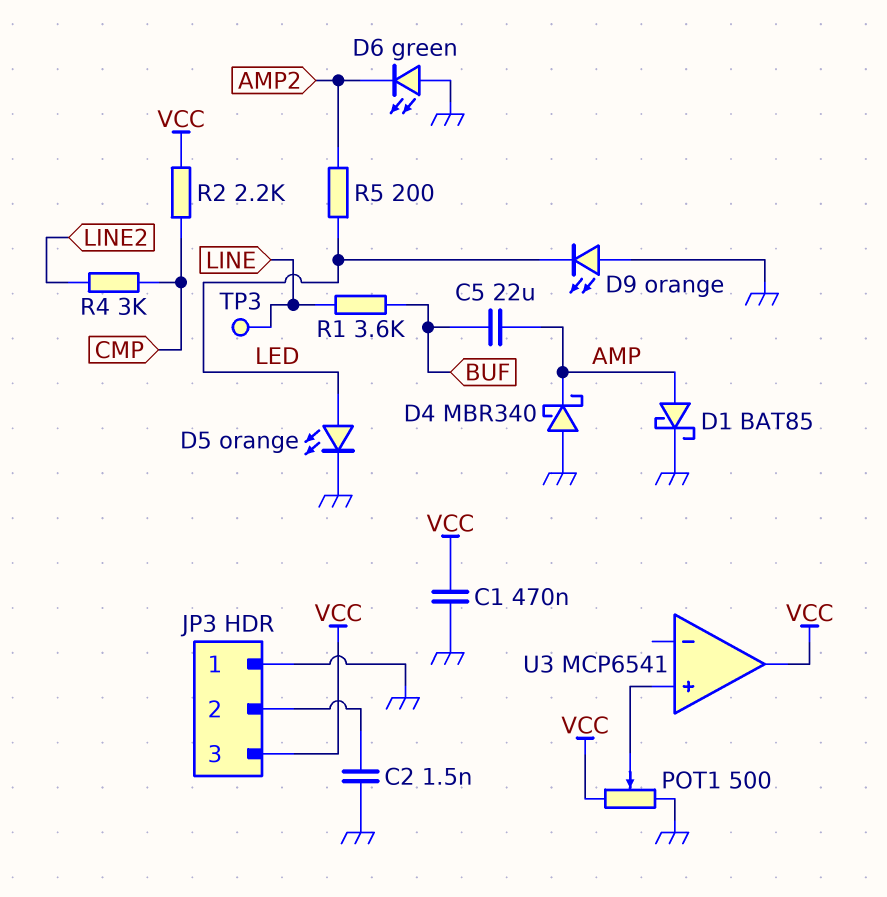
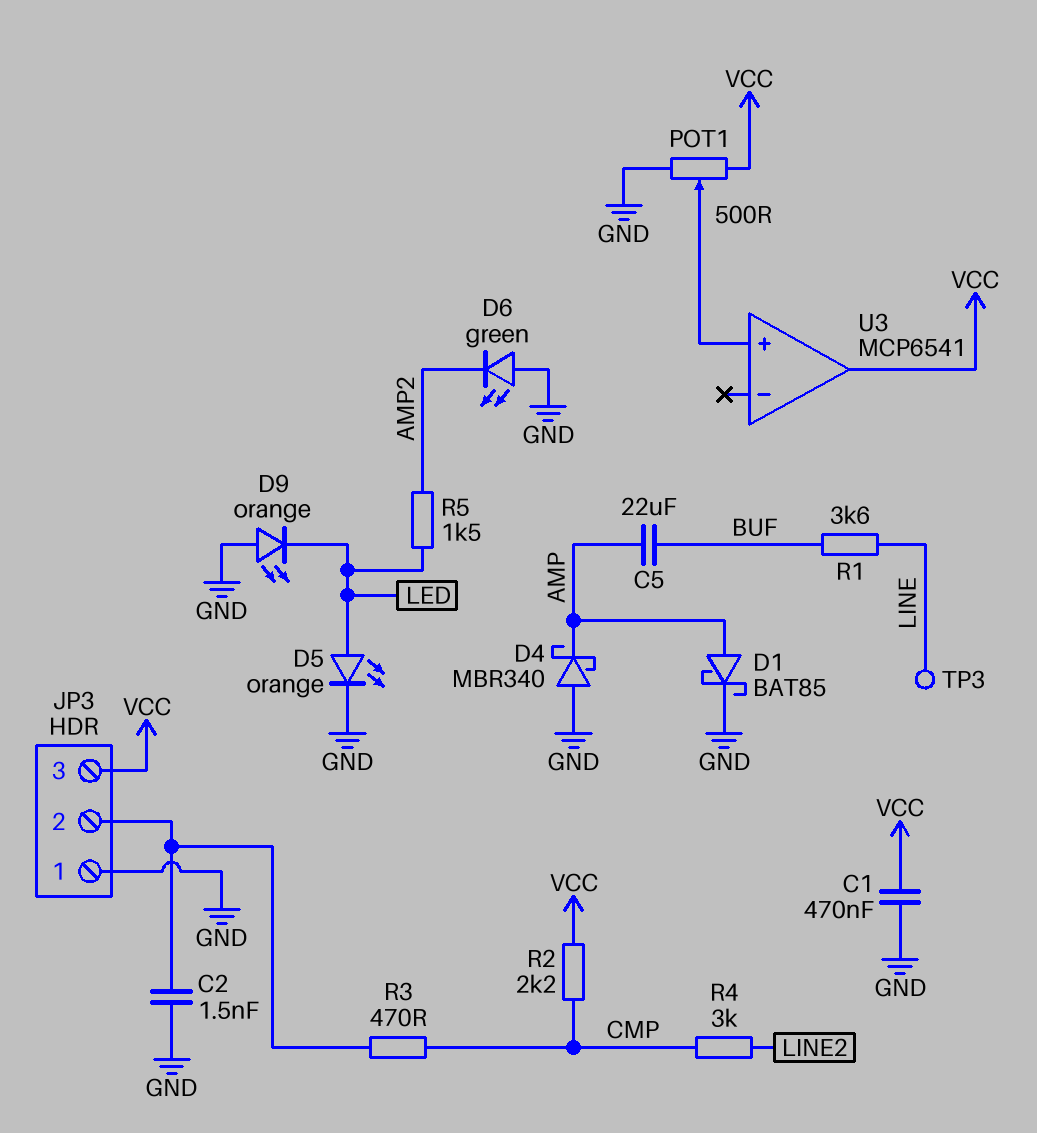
R3: none -> 470 (CMP, JP3/2)
R5: 200 (AMP2, LED) -> 1.5k (AMP2, LED)

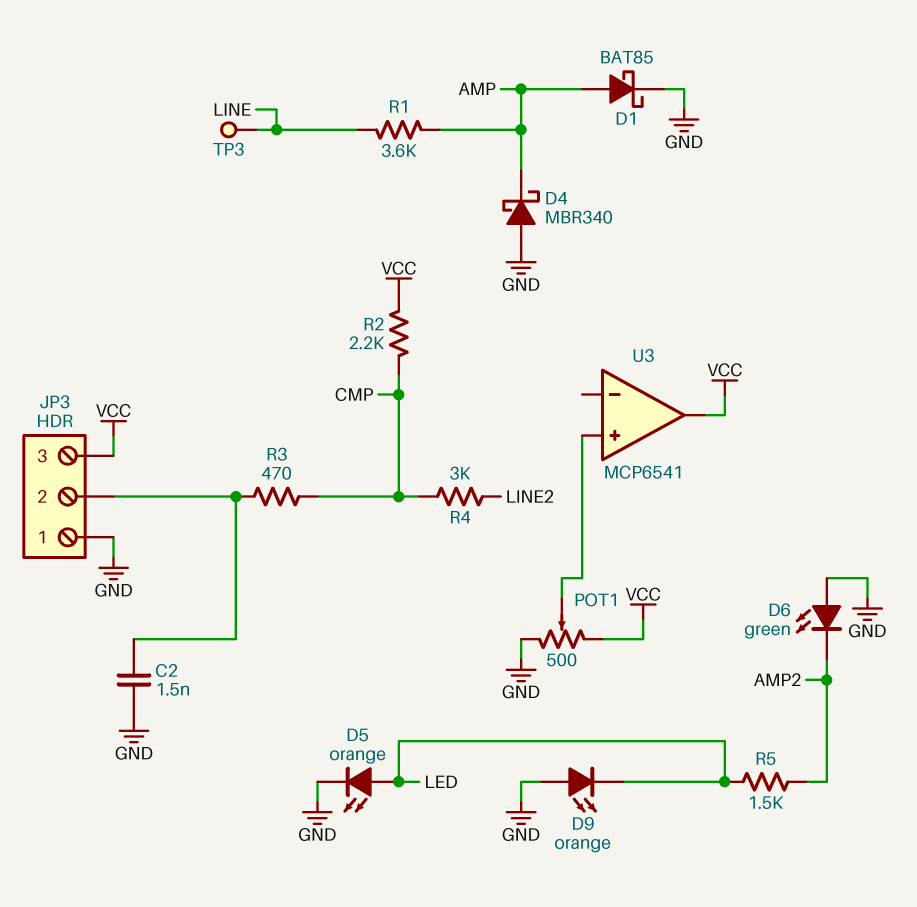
C1: 470nF (GND, VCC) -> none
C5: 22uF (AMP, BUF) -> none
R1: 3.6k (BUF, LINE) -> 3.6k (AMP, LINE)

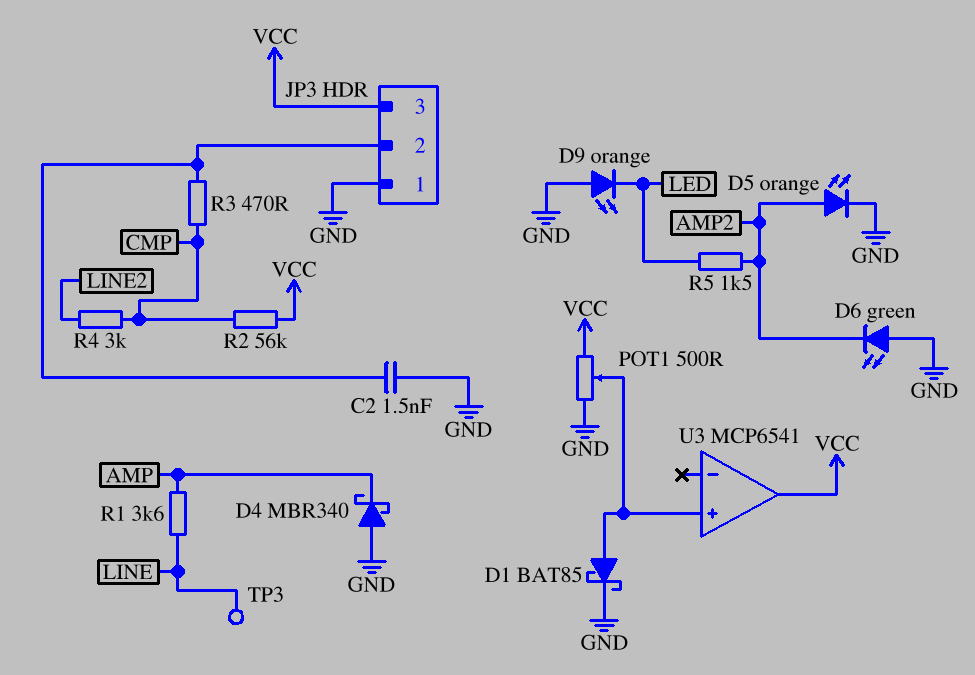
D1: schottky BAT85 (A AMP, K GND) -> schottky BAT85 (A U3/in+, K GND)
D5: LED orange (A LED, K GND) -> LED orange (A AMP2, K GND)
R2: 2.2k (CMP, VCC) -> 56k (CMP, VCC)

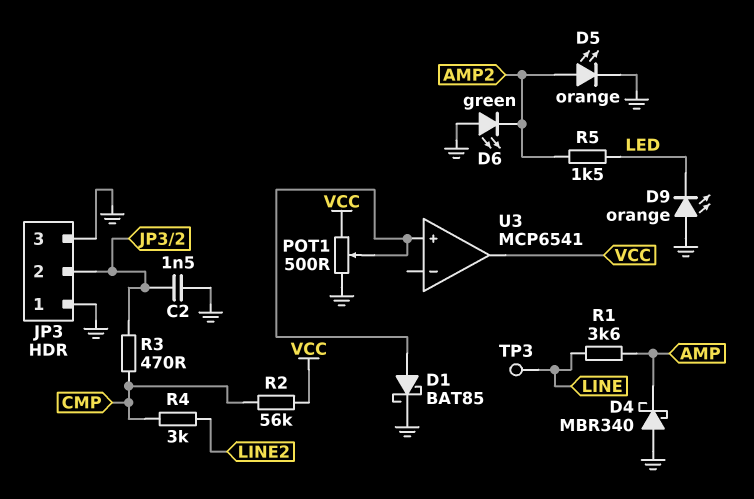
JP3 pin 3: VCC -> GND

